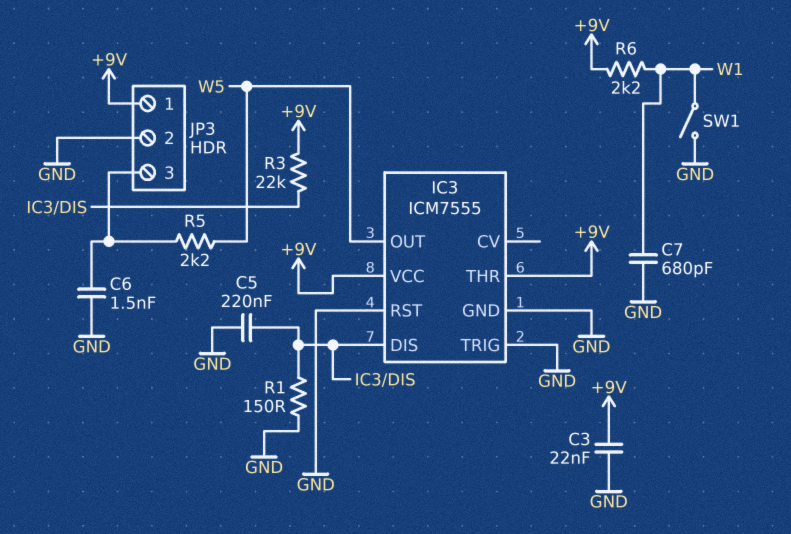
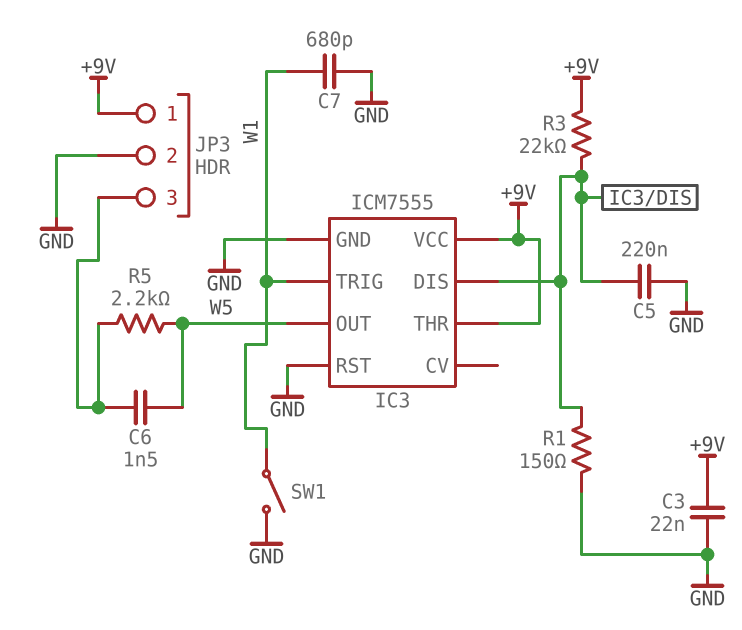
C6: 1.5nF (GND, JP3/3) -> 1.5nF (JP3/3, W5)
IC3 pin TRIG: GND -> W1
R6: 2.2k (+9V, W1) -> none

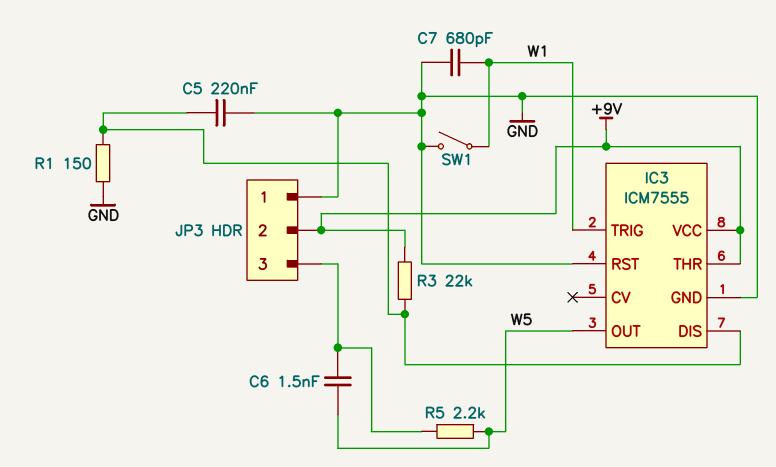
C3: 22nF (+9V, GND) -> none
JP3 pin 1: +9V -> GND
JP3 pin 2: GND -> +9V

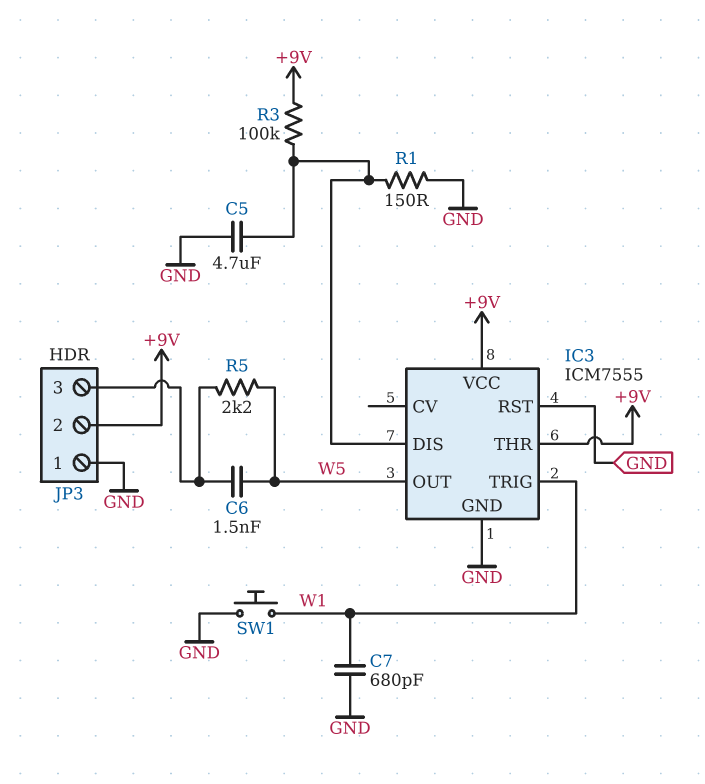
C5: 220nF (GND, IC3/DIS) -> 4.7uF (GND, IC3/DIS)
R3: 22k (+9V, IC3/DIS) -> 100k (+9V, IC3/DIS)
SW1: switch (GND, W1) -> button (GND, W1)

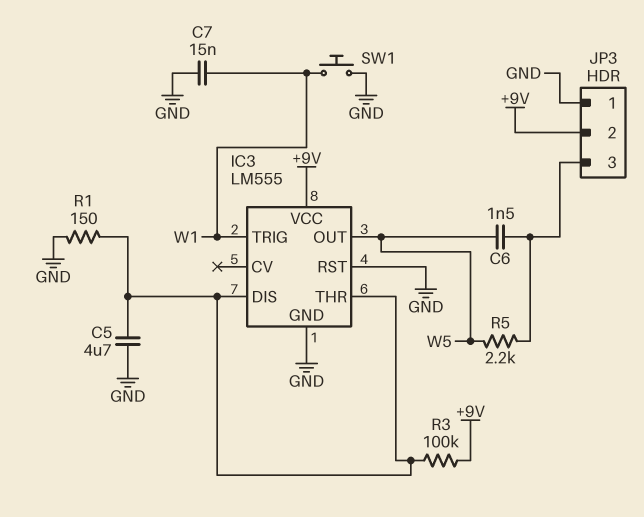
C7: 680pF (GND, W1) -> 15nF (GND, W1)
IC3: ICM7555 -> LM555
IC3 pin THR: +9V -> IC3/DIS

